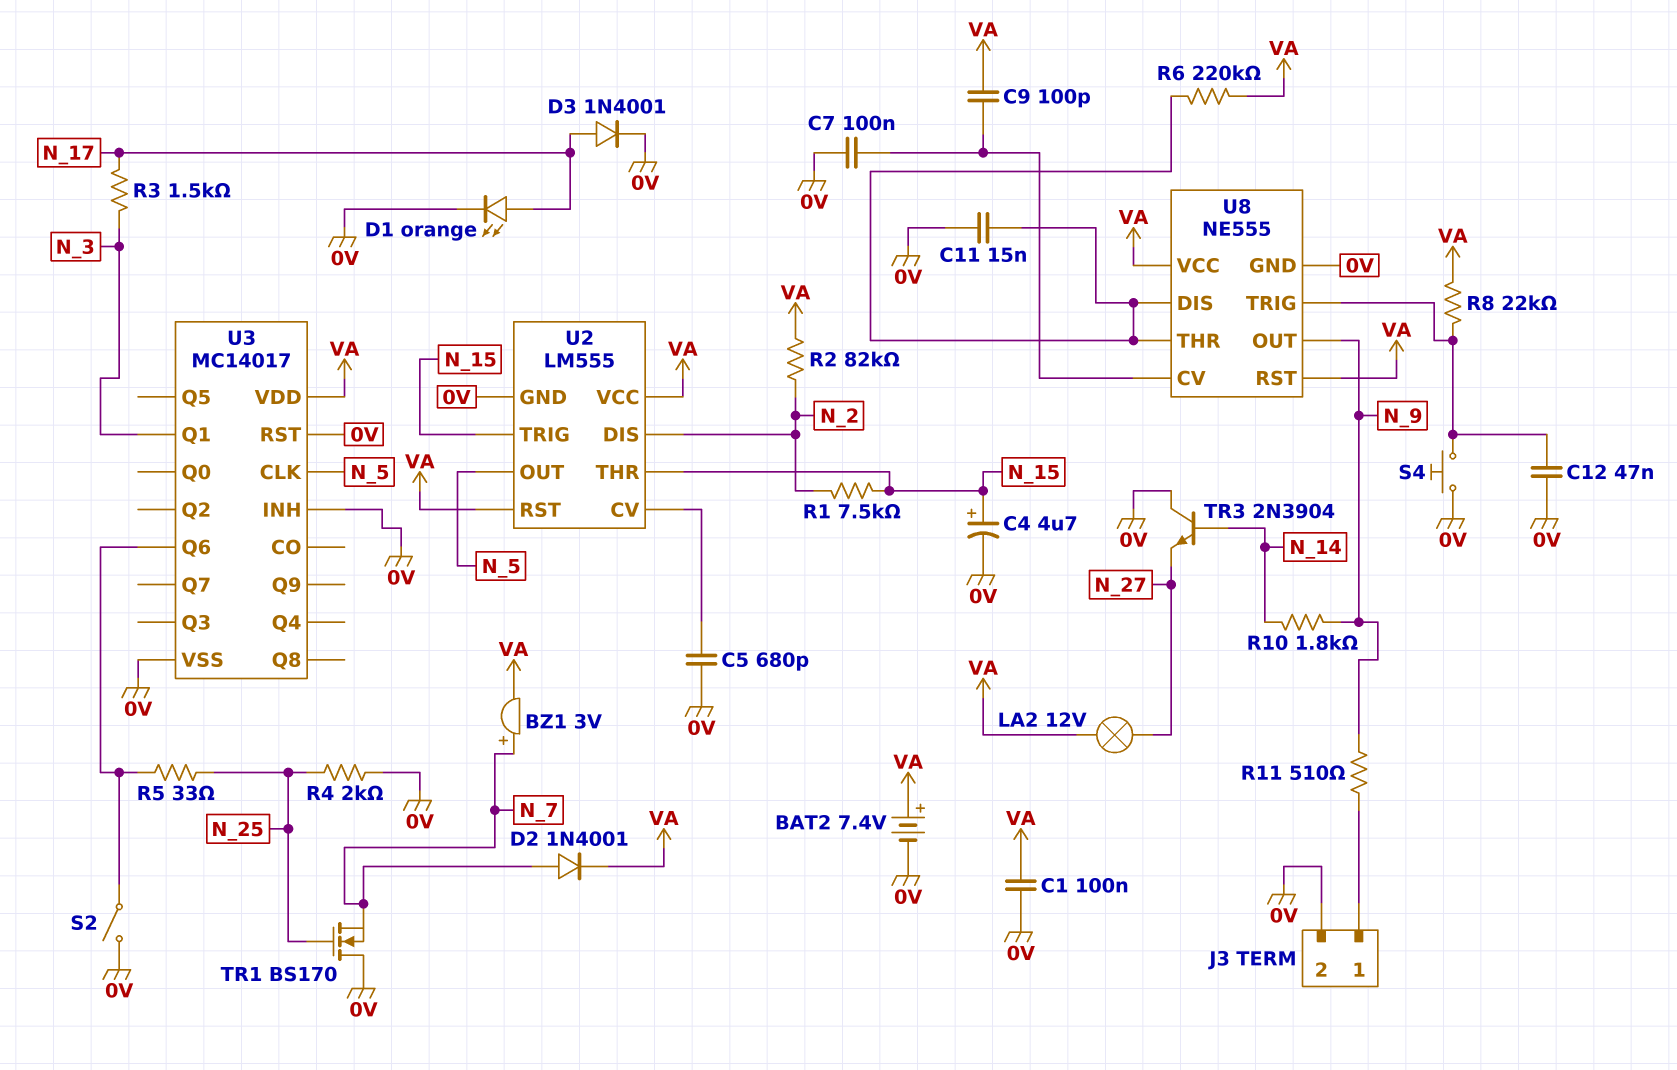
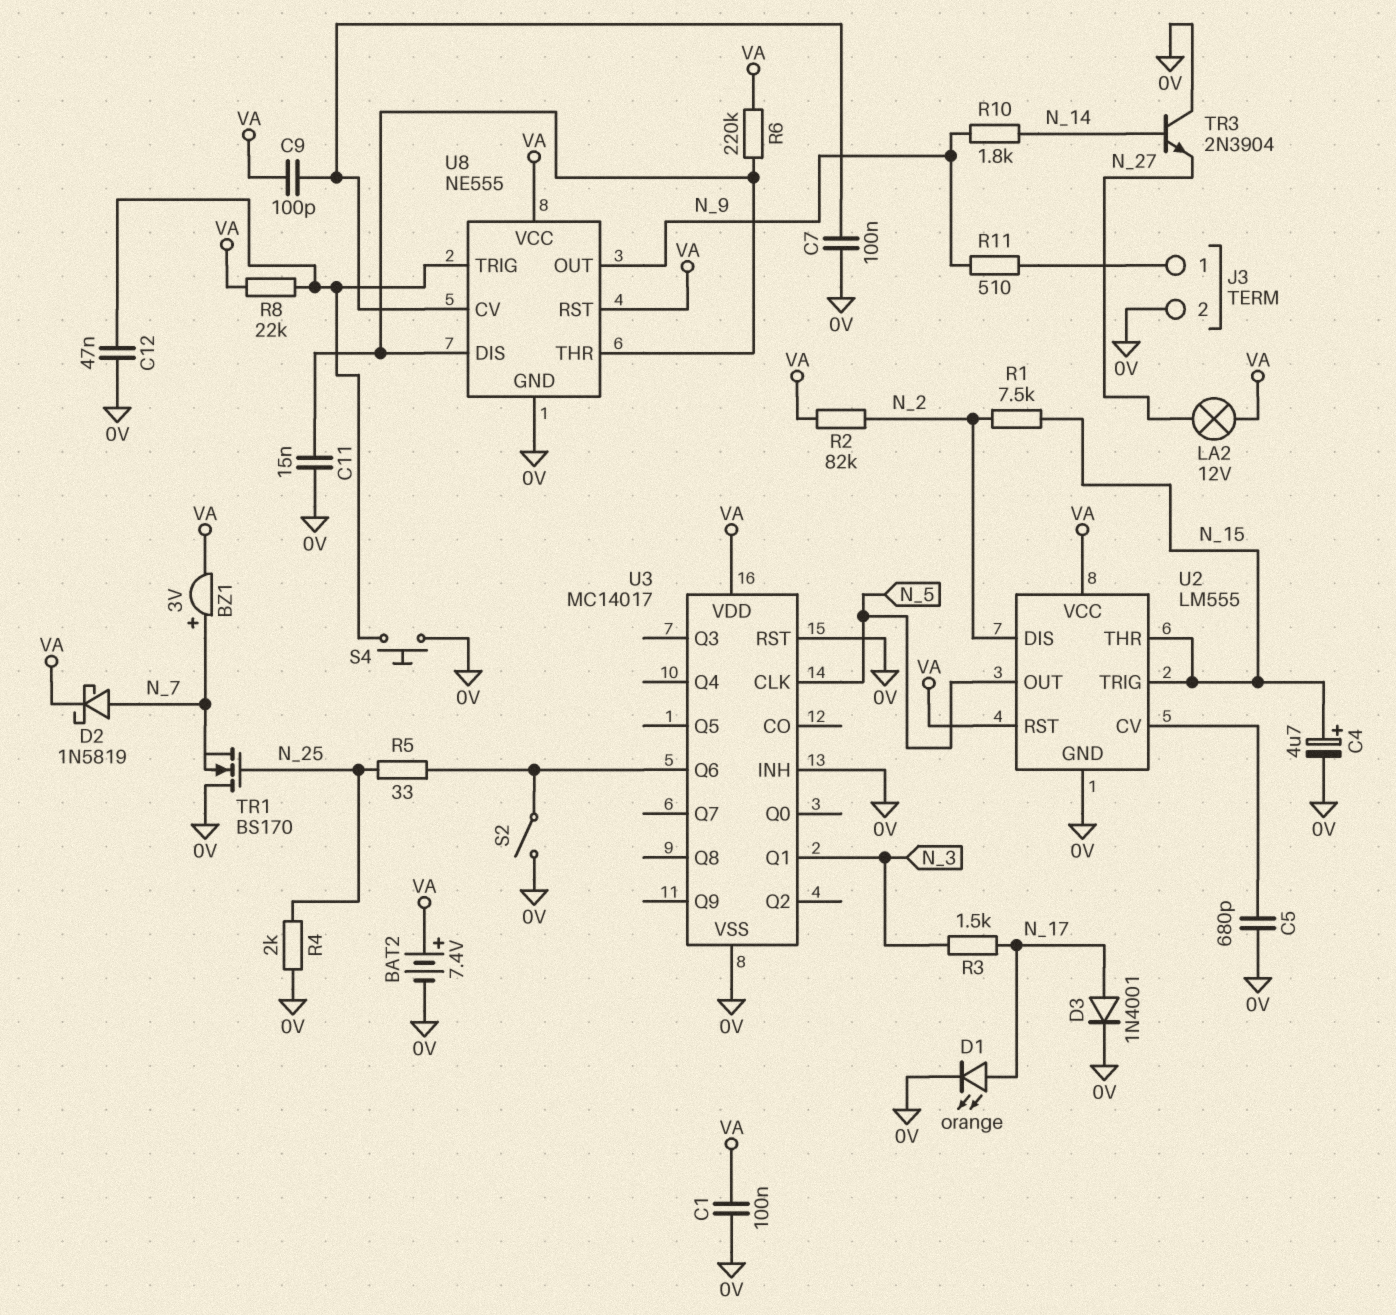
D2: diode 1N4001 (A N_7, K VA) -> schottky 1N5819 (A N_7, K VA)

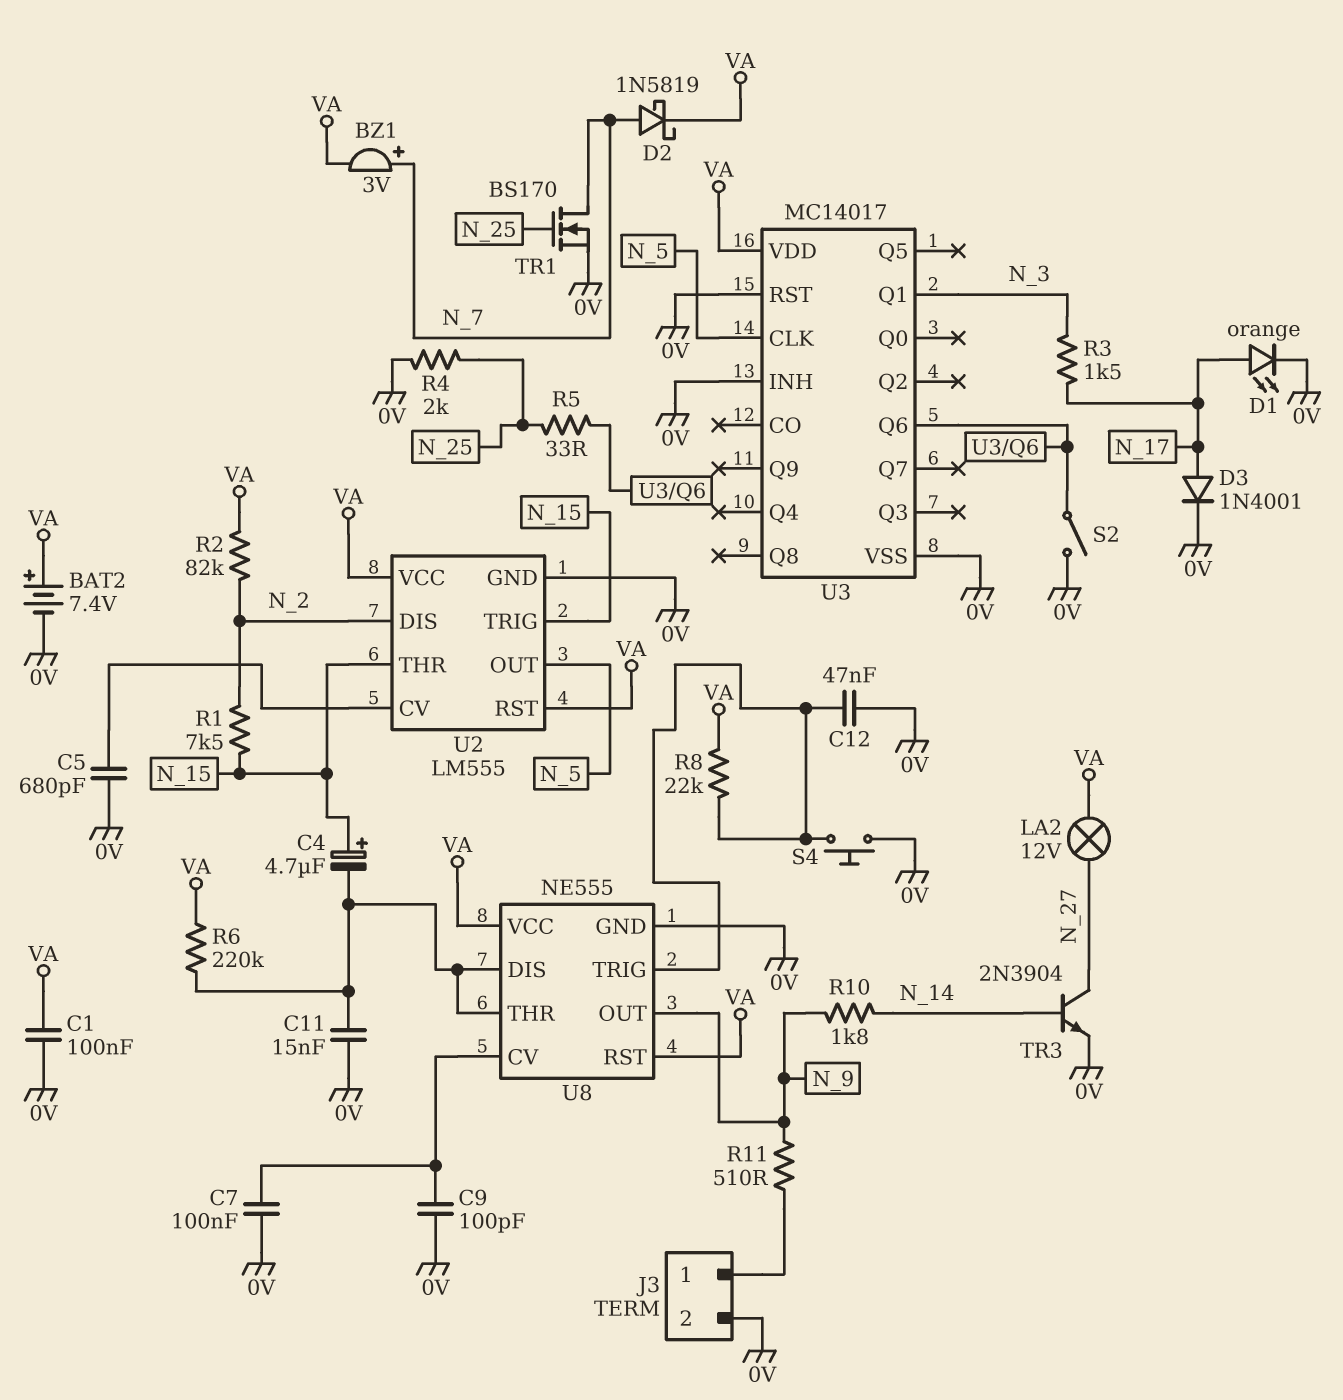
C4: 4.7uF (plus N_15, minus 0V) -> 4.7uF (plus N_15, minus U8/DIS)
C9: 100pF (U8/CV, VA) -> 100pF (0V, U8/CV)
TR1: NMOS BS170 (G N_25, D 0V, S N_7) -> NMOS BS170 (G N_25, D N_7, S 0V)
TR3: NPN 2N3904 (B N_14, C 0V, E N_27) -> NPN 2N3904 (B N_14, C N_27, E 0V)

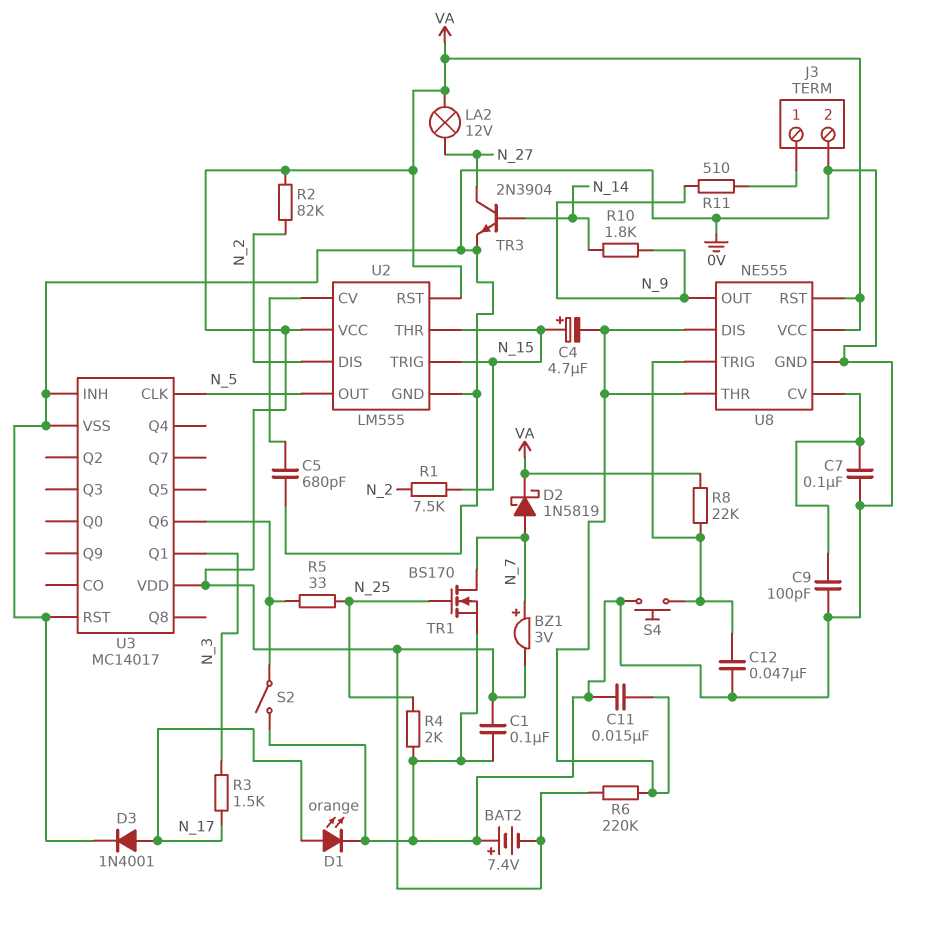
BAT2: 7.4V (plus VA, minus 0V) -> 7.4V (plus 0V, minus VA)

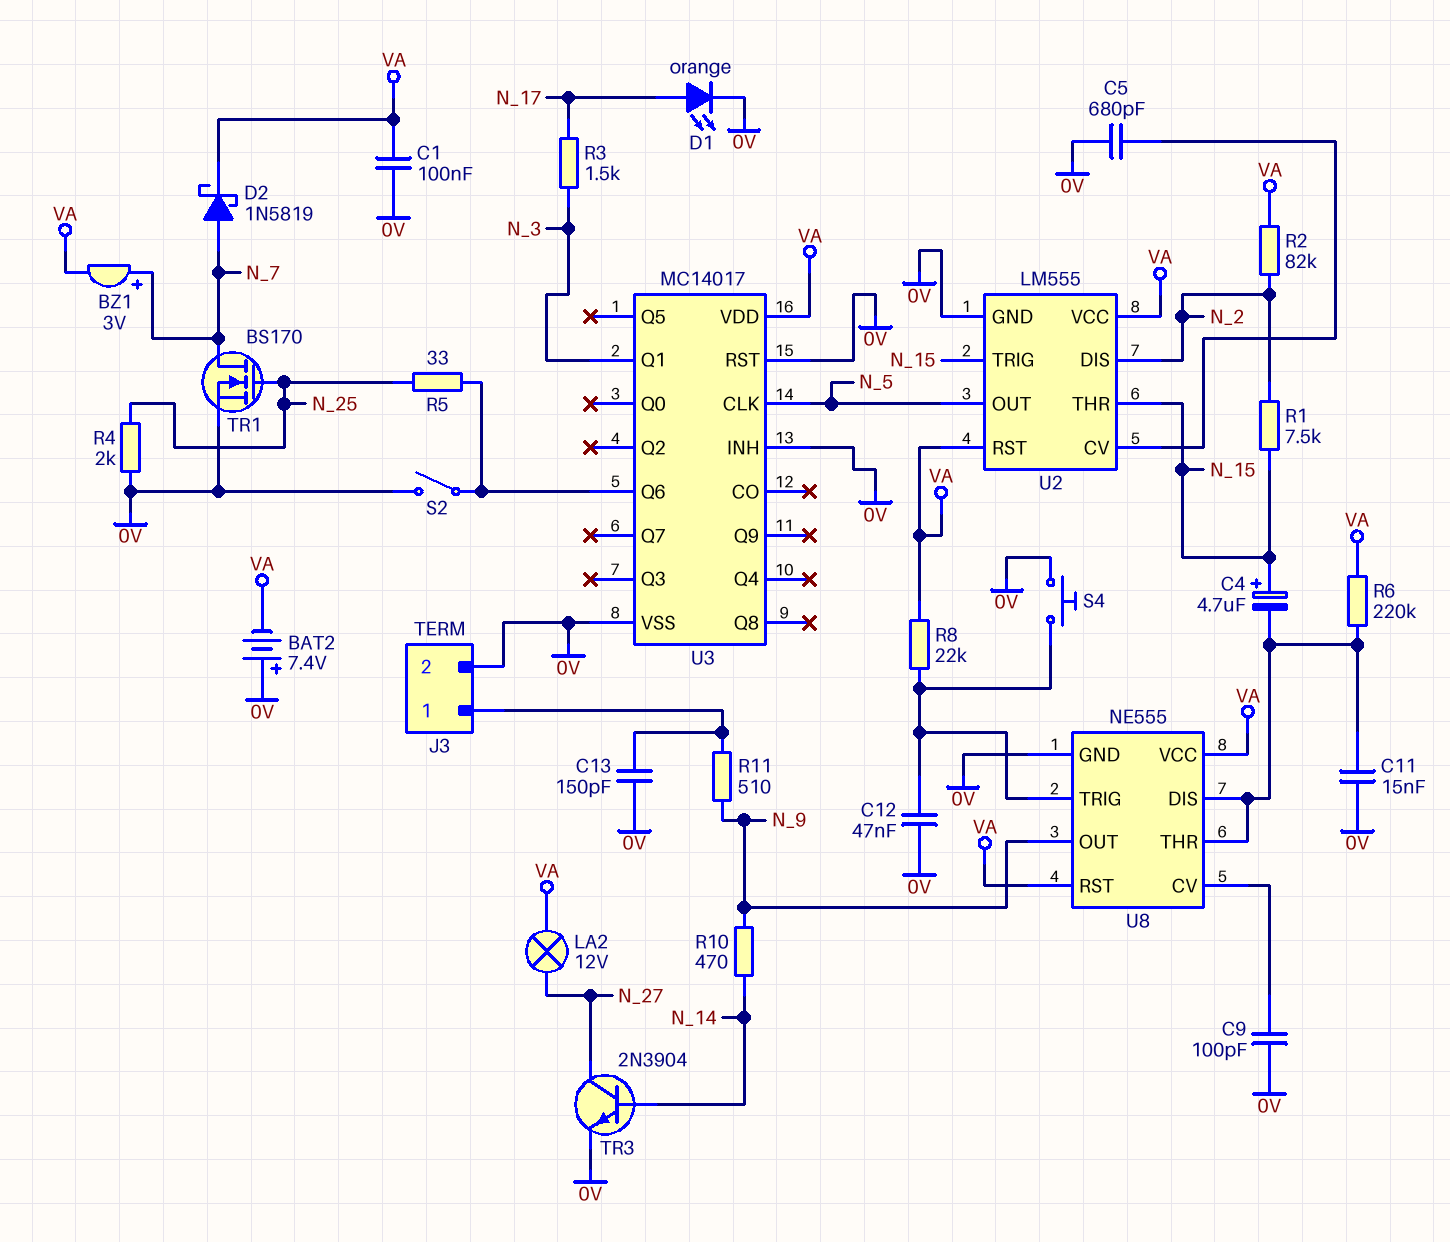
C7: 100nF (0V, U8/CV) -> none
C13: none -> 150pF (0V, J3/1)
D3: diode 1N4001 (A N_17, K 0V) -> none
R10: 1.8k (N_9, N_14) -> 470 (N_9, N_14)

